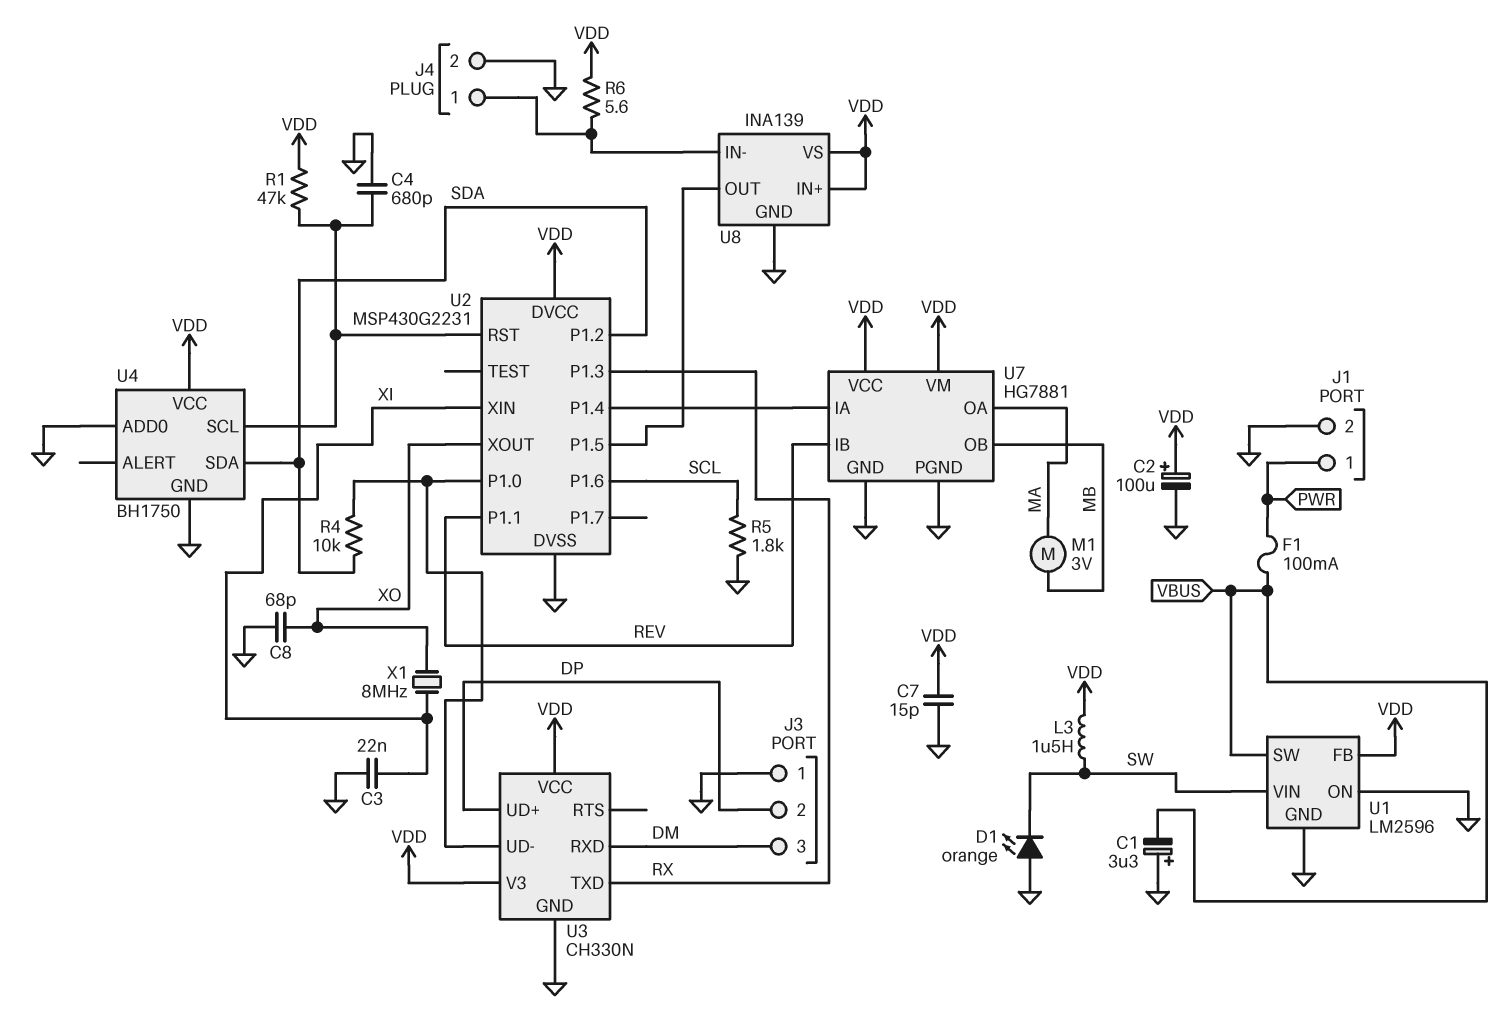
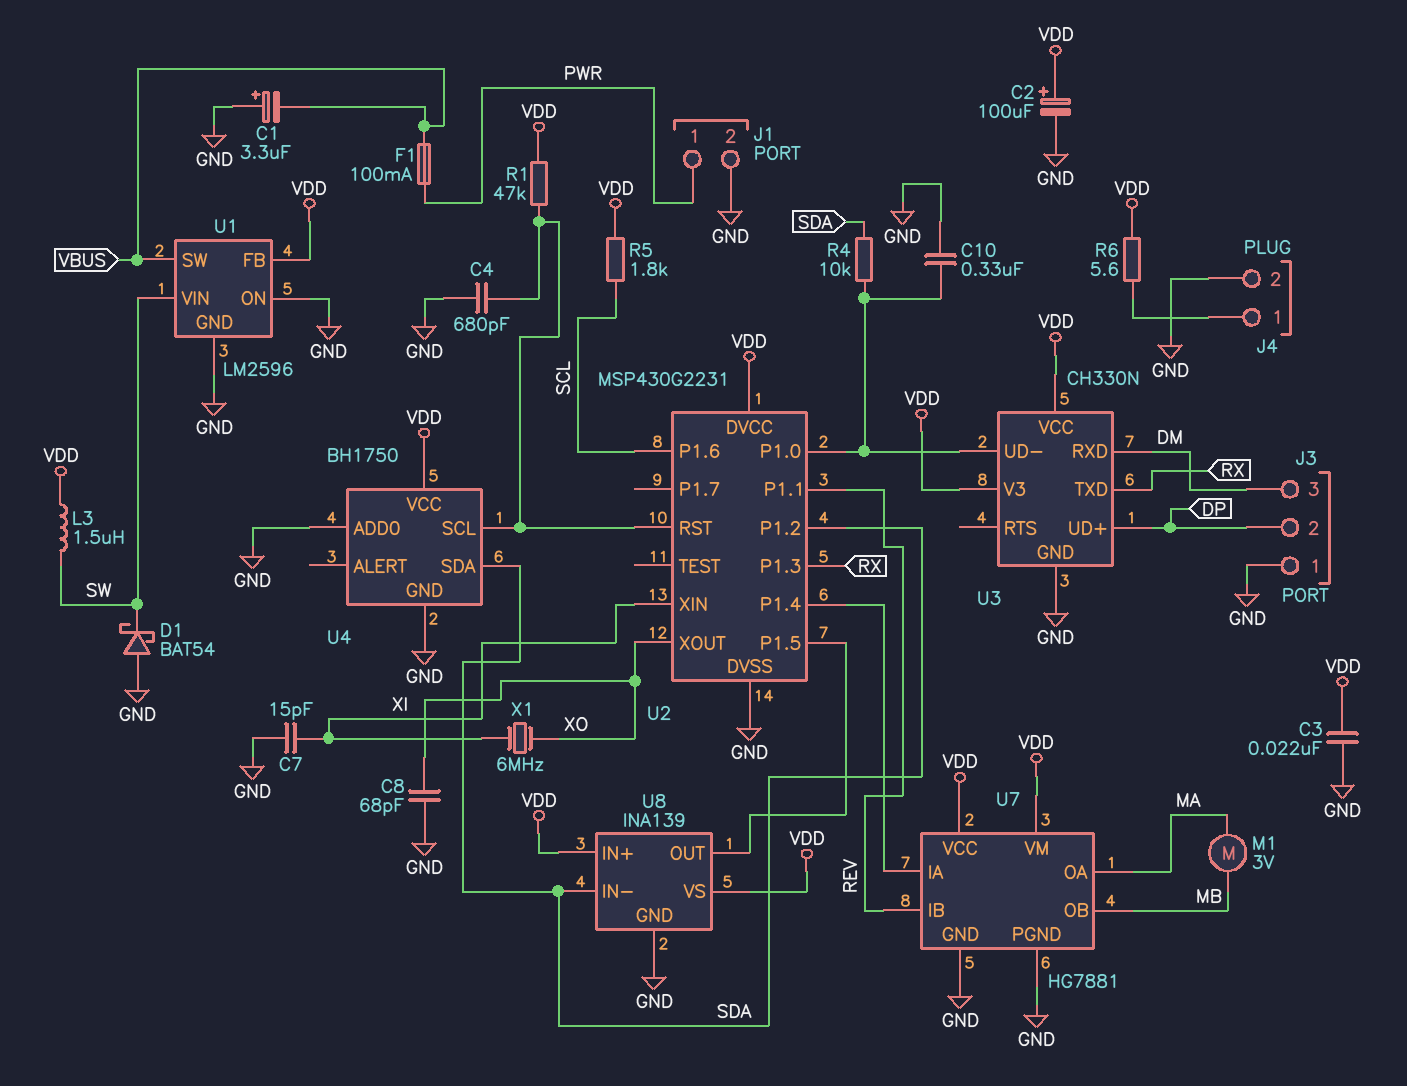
C3: 22nF (GND, XI) -> 22nF (GND, VDD)
C7: 15pF (GND, VDD) -> 15pF (GND, XI)
C10: none -> 330nF (GND, U2/P1.0)
D1: LED orange (A GND, K SW) -> schottky BAT54 (A GND, K SW)
R5: 1.8k (GND, SCL) -> 1.8k (SCL, VDD)
U8 pin IN-: J4/1 -> SDA
X1: 8MHz (XI, XO) -> 6MHz (XI, XO)

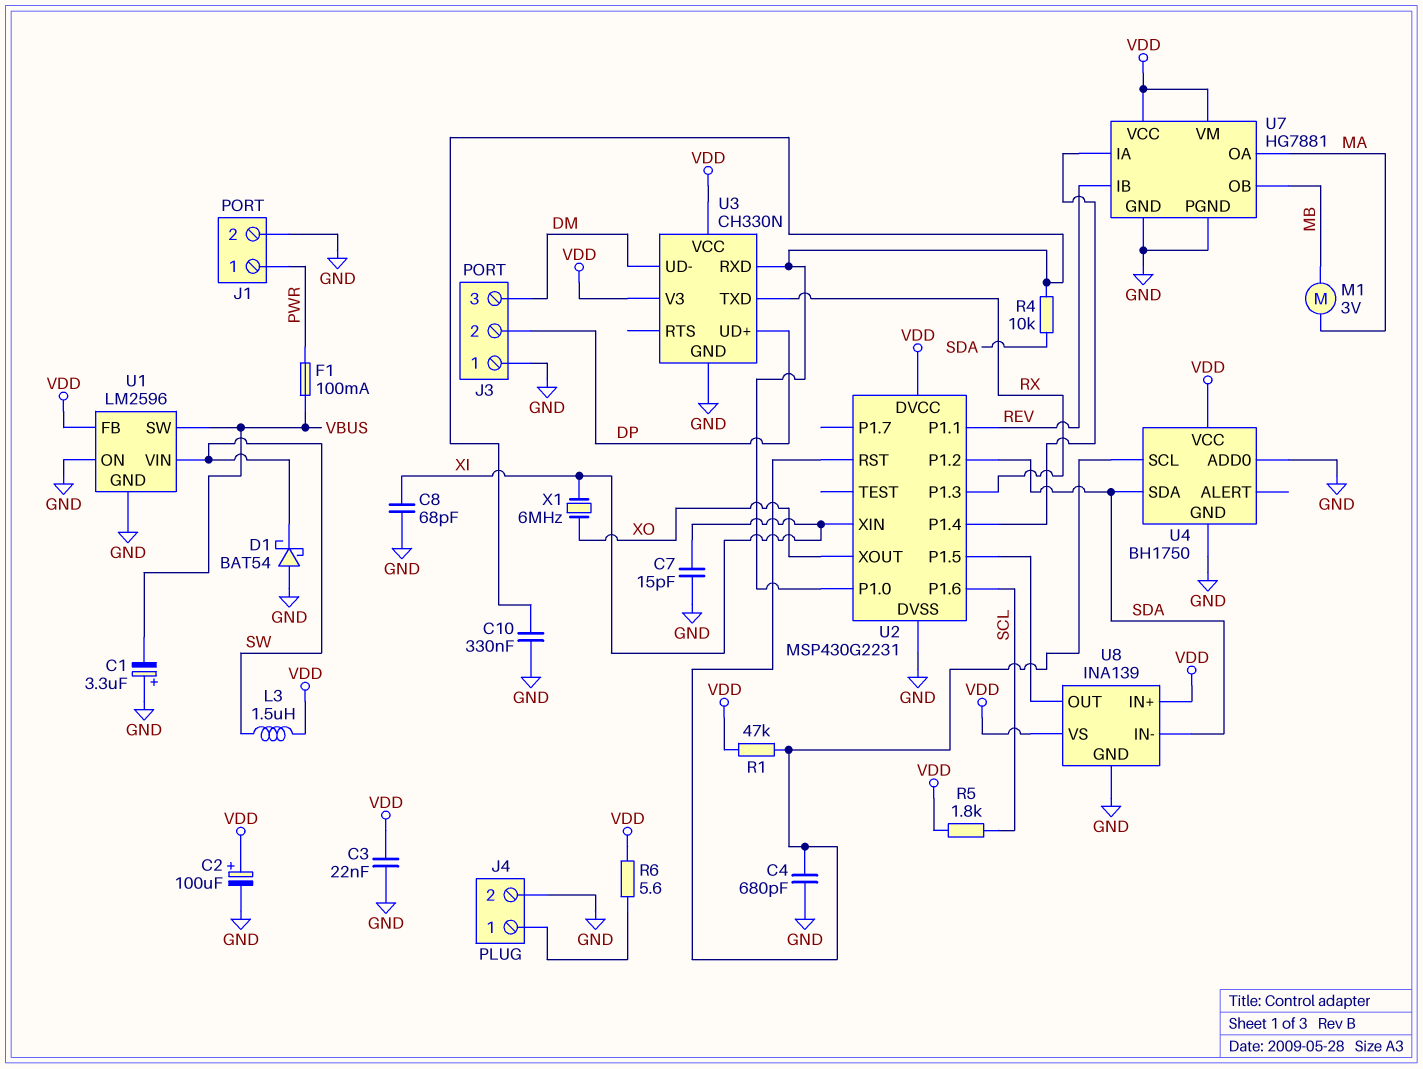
C8: 68pF (GND, XO) -> 68pF (GND, XI)
U3 pin RXD: DM -> U2/P1.0
U3 pin UD-: U2/P1.0 -> DM

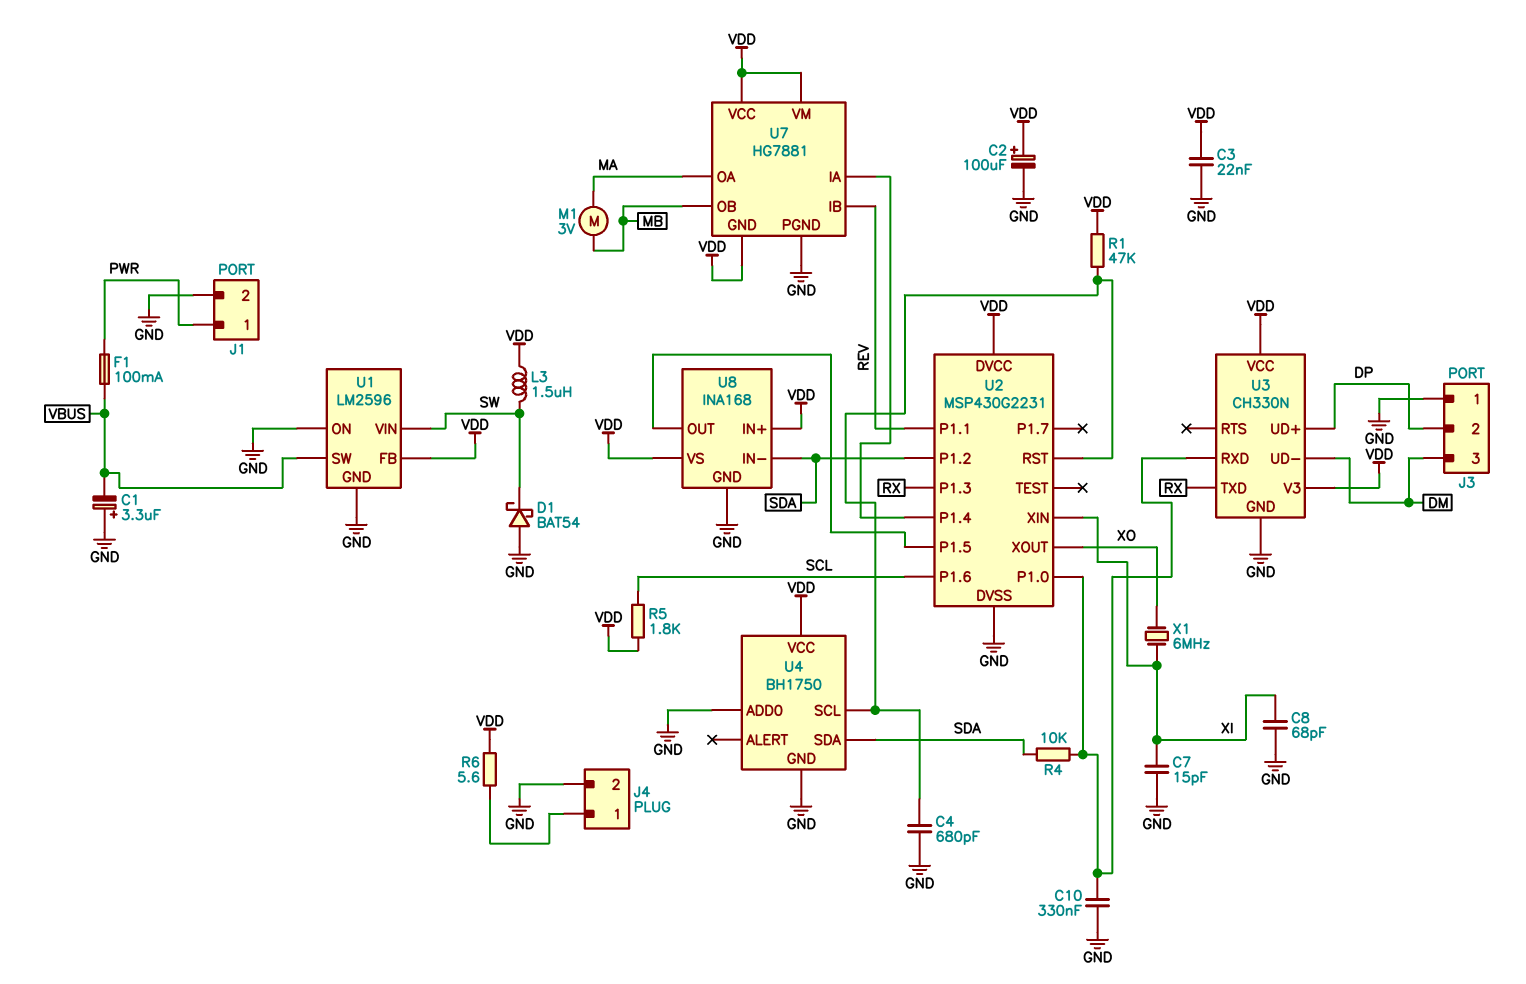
U7 pin GND: GND -> VDD
U8: INA139 -> INA168

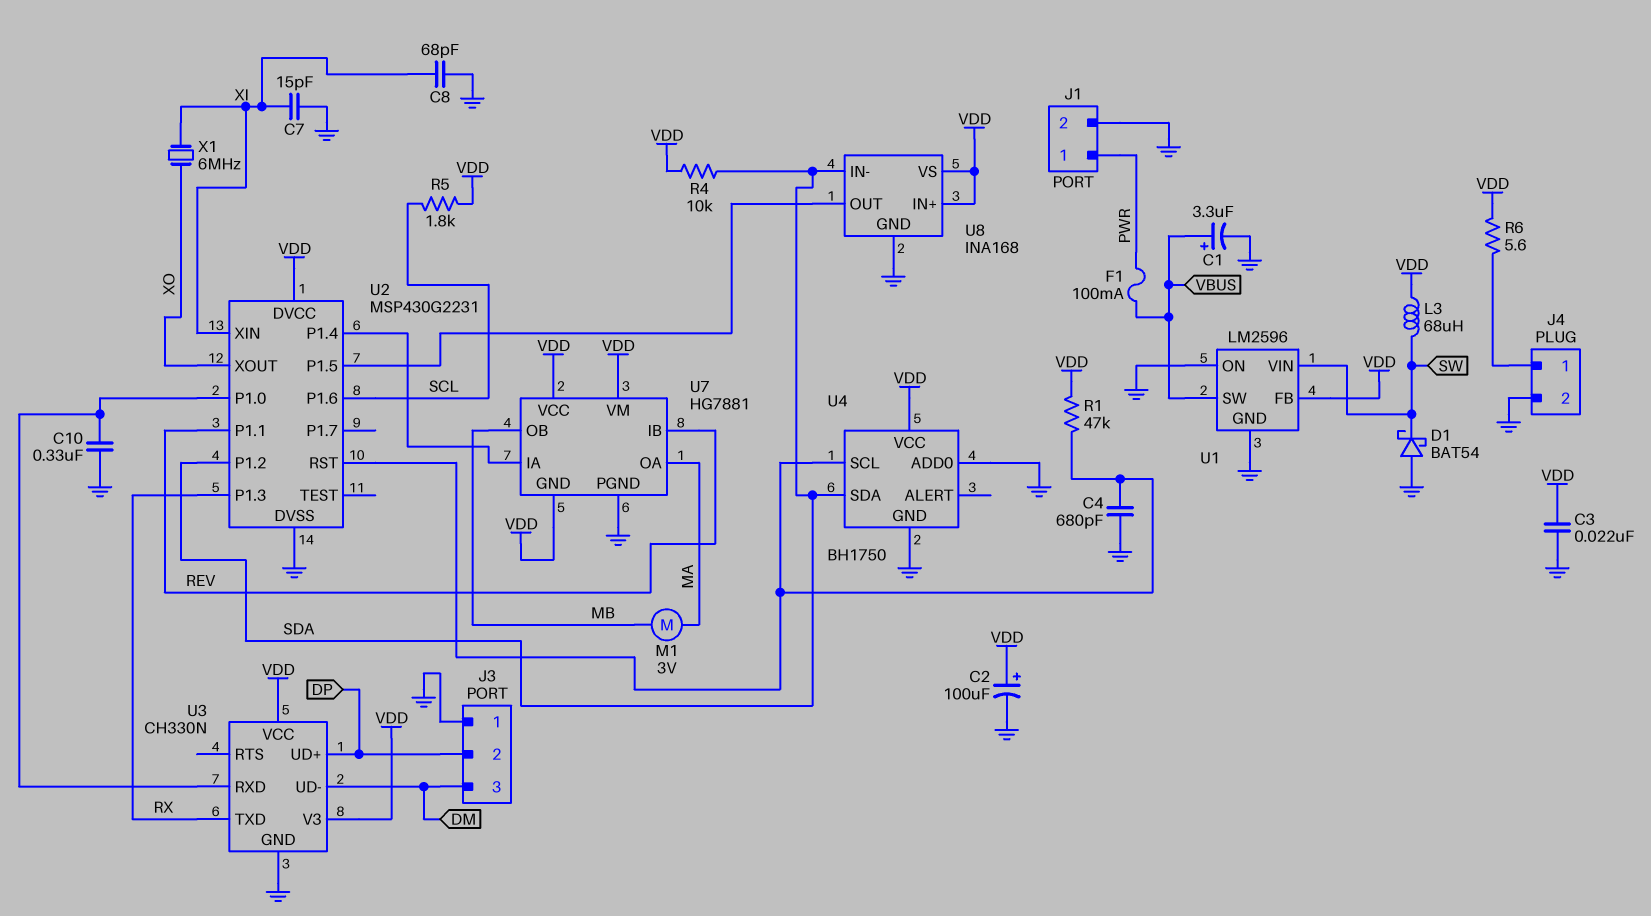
C1: 3.3uF (plus GND, minus VBUS) -> 3.3uF (plus VBUS, minus GND)
L3: 1.5uH (SW, VDD) -> 68uH (SW, VDD)
R4: 10k (SDA, U2/P1.0) -> 10k (SDA, VDD)

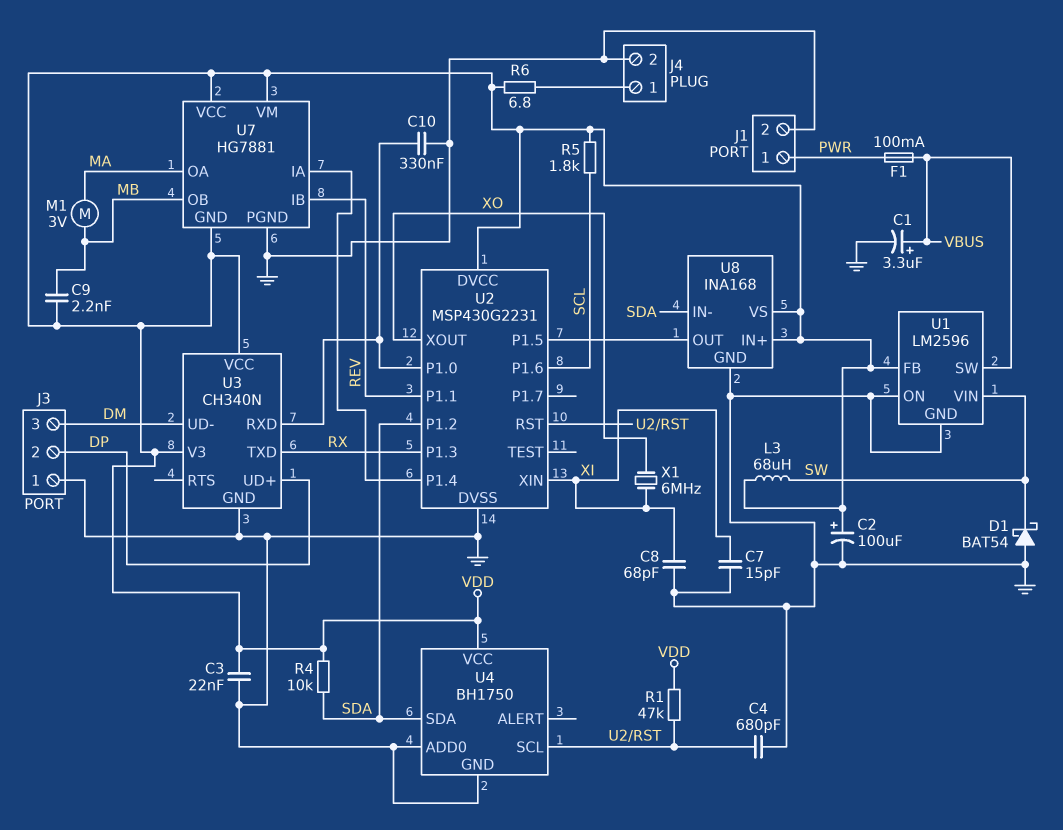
C9: none -> 2.2nF (MB, VDD)
R6: 5.6 (J4/1, VDD) -> 6.8 (J4/1, VDD)
U3: CH330N -> CH340N

